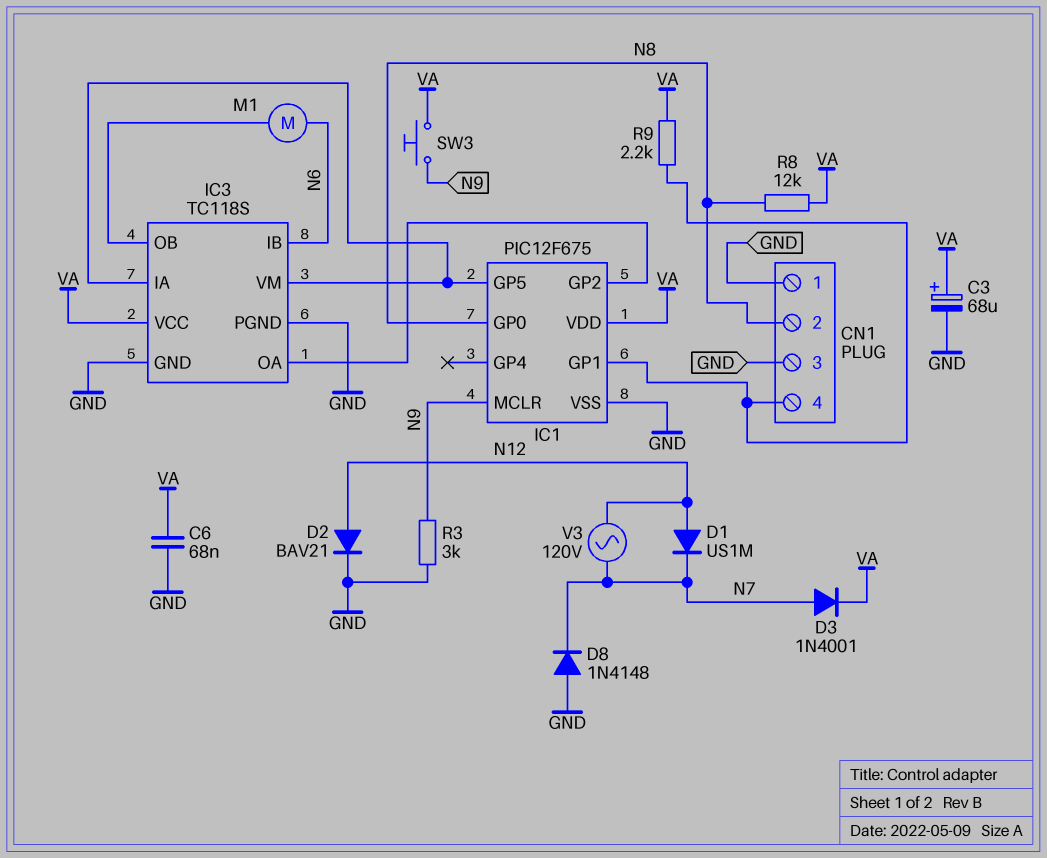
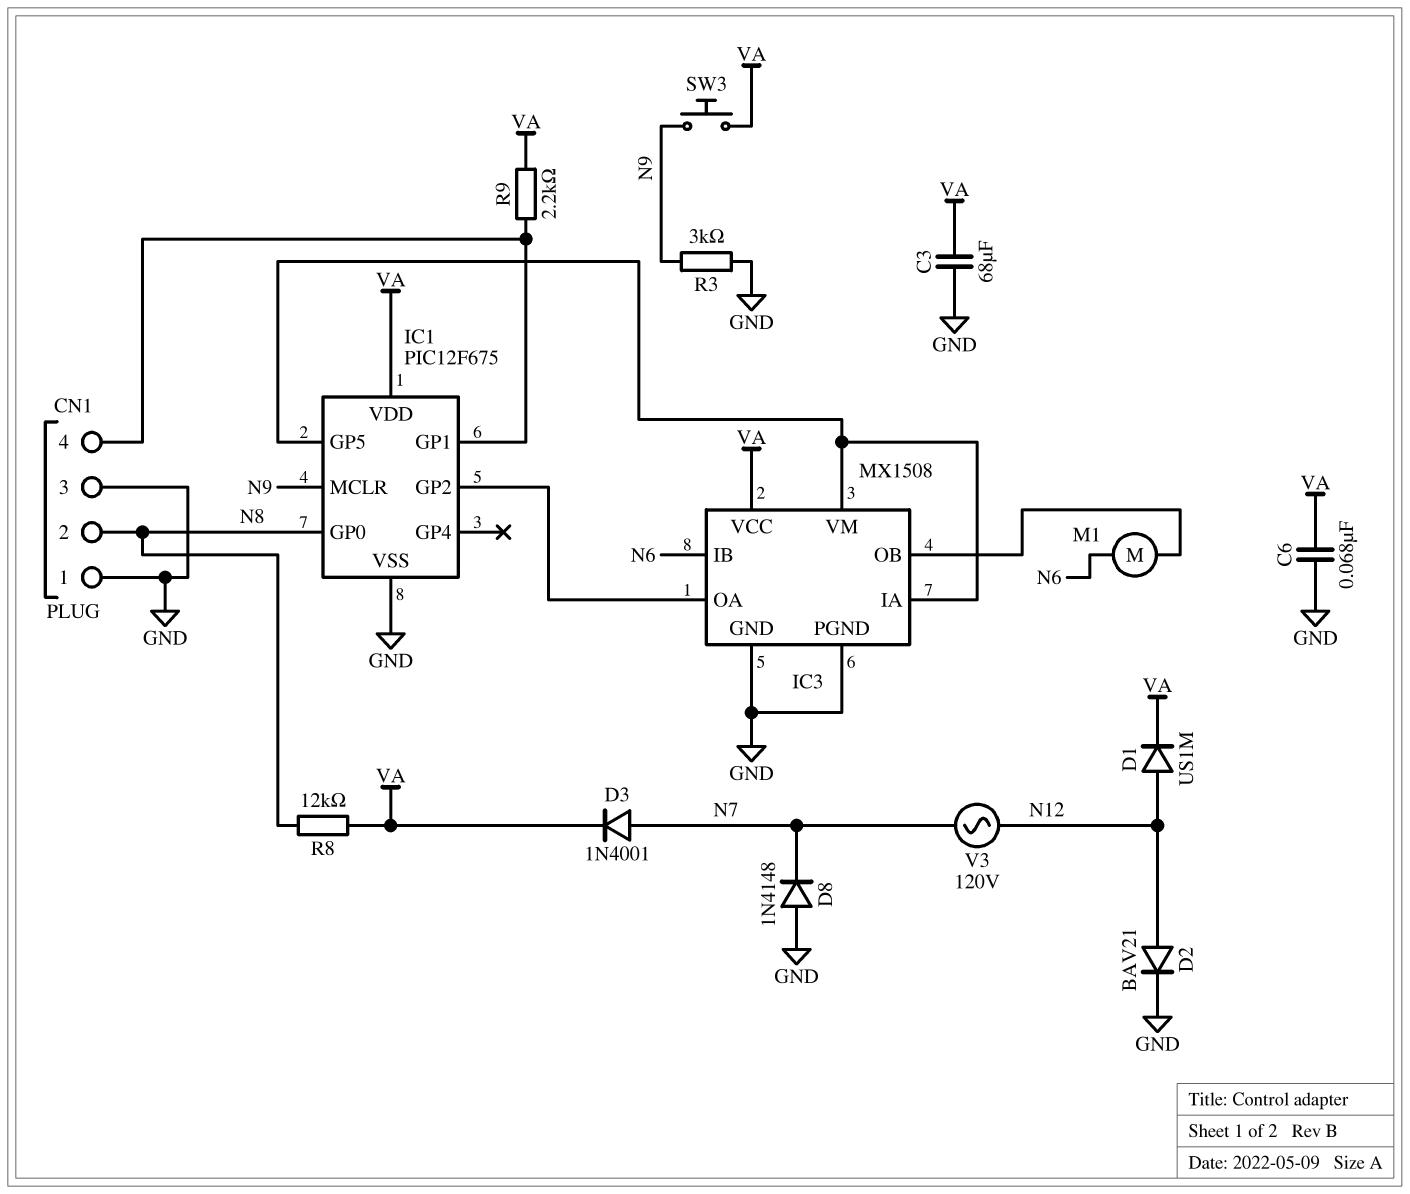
C3: 68uF (plus VA, minus GND) -> 68uF (GND, VA)
D1: diode US1M (A N12, K N7) -> diode US1M (A N12, K VA)
IC3: TC118S -> MX1508

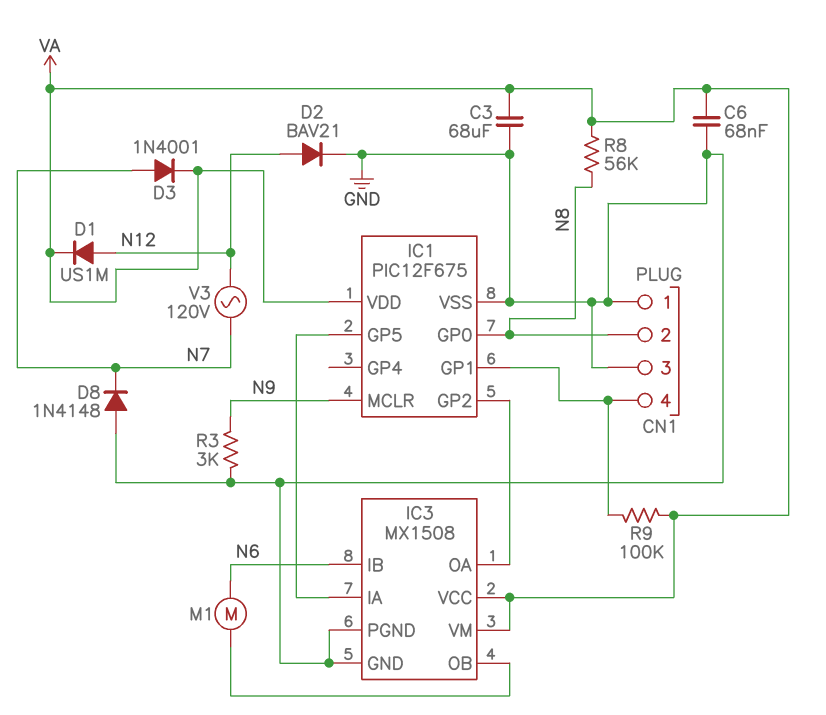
IC3 pin VM: IC1/GP5 -> VA
R8: 12k (N8, VA) -> 56k (N8, VA)
R9: 2.2k (CN1/4, VA) -> 100k (CN1/4, VA)
SW3: button (N9, VA) -> none

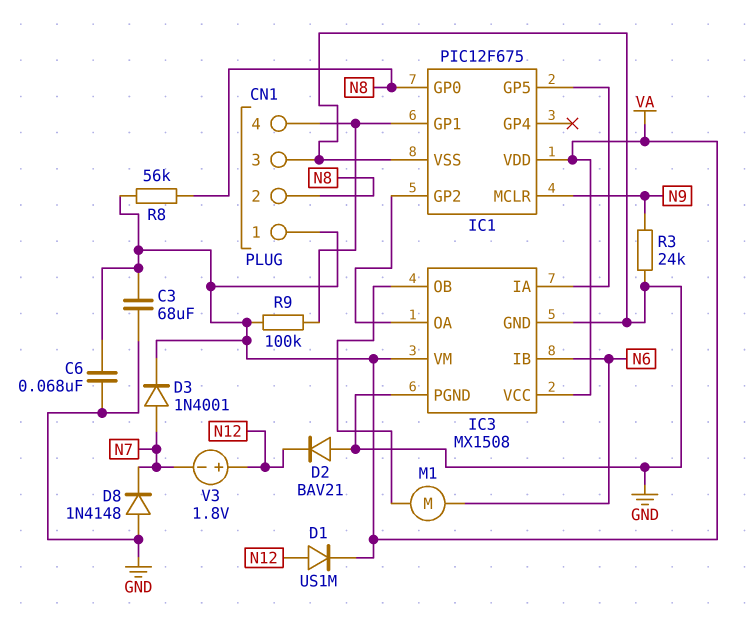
CN1 pin 1: GND -> VA
D2: diode BAV21 (A N12, K GND) -> diode BAV21 (A GND, K N12)
R3: 3k (GND, N9) -> 24k (GND, N9)
V3: AC 120V (N7, N12) -> 1.8V (plus N12, minus N7)

